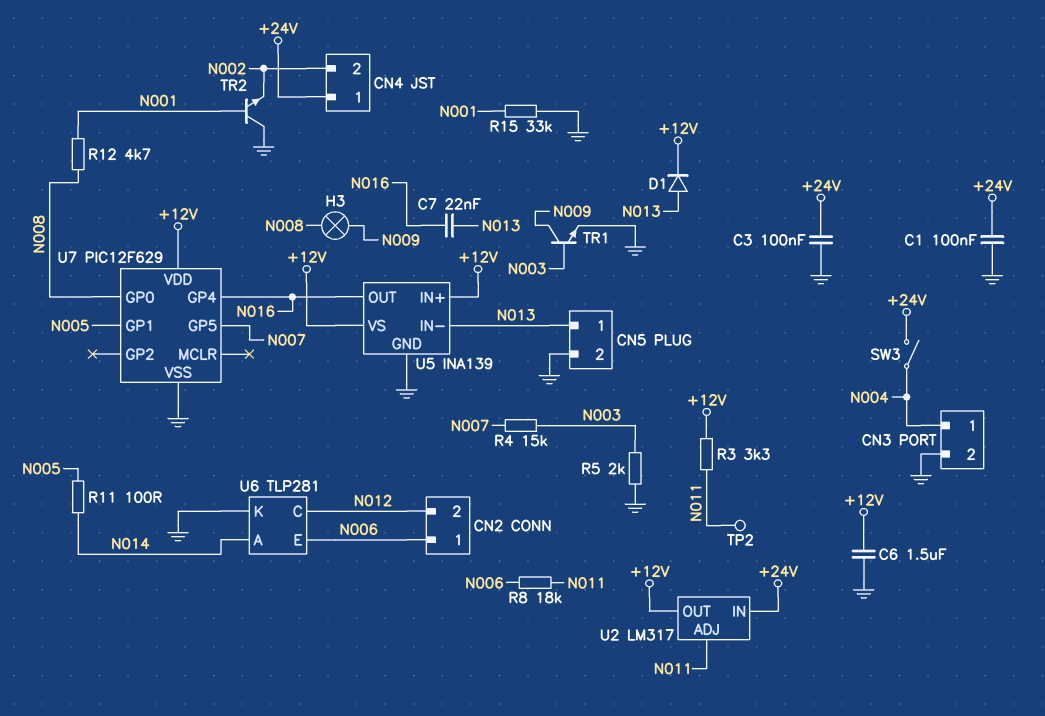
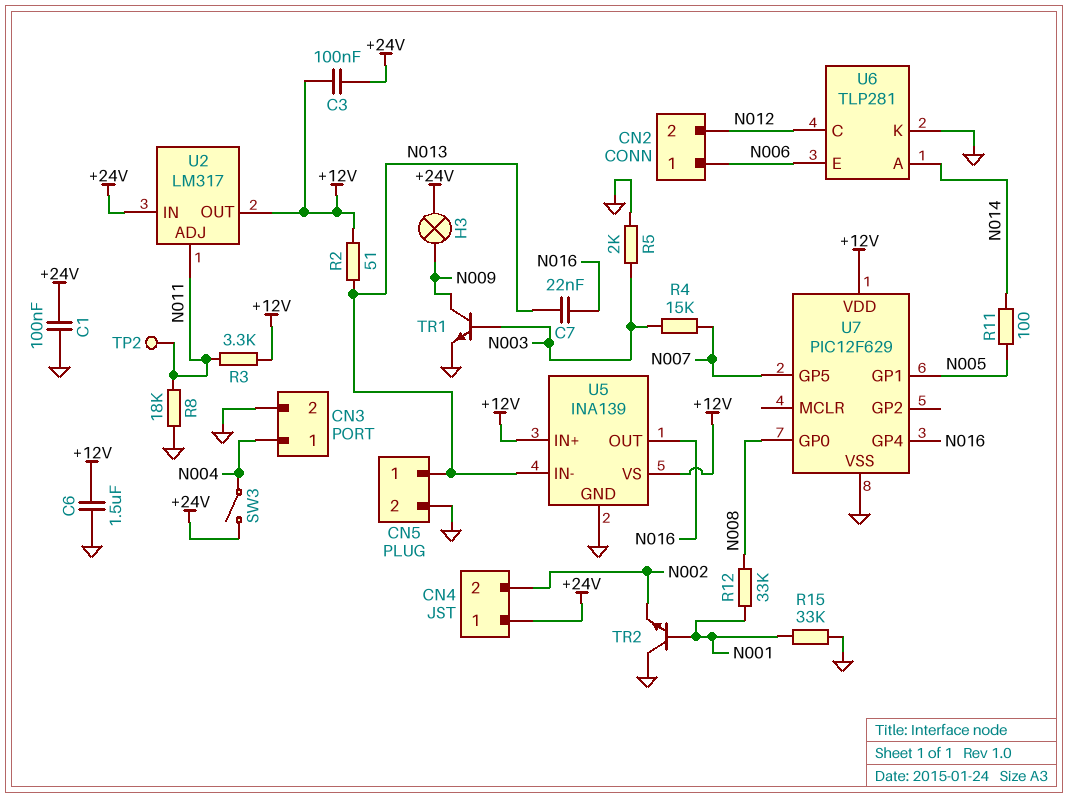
C3: 100nF (+24V, GND) -> 100nF (+12V, +24V)
D1: diode (A N013, K +12V) -> none
H3: lamp (N008, N009) -> lamp (+24V, N009)
R2: none -> 51 (+12V, N013)
R8: 18k (N006, N011) -> 18k (GND, N011)
R12: 4.7k (N001, N008) -> 33k (N001, N008)

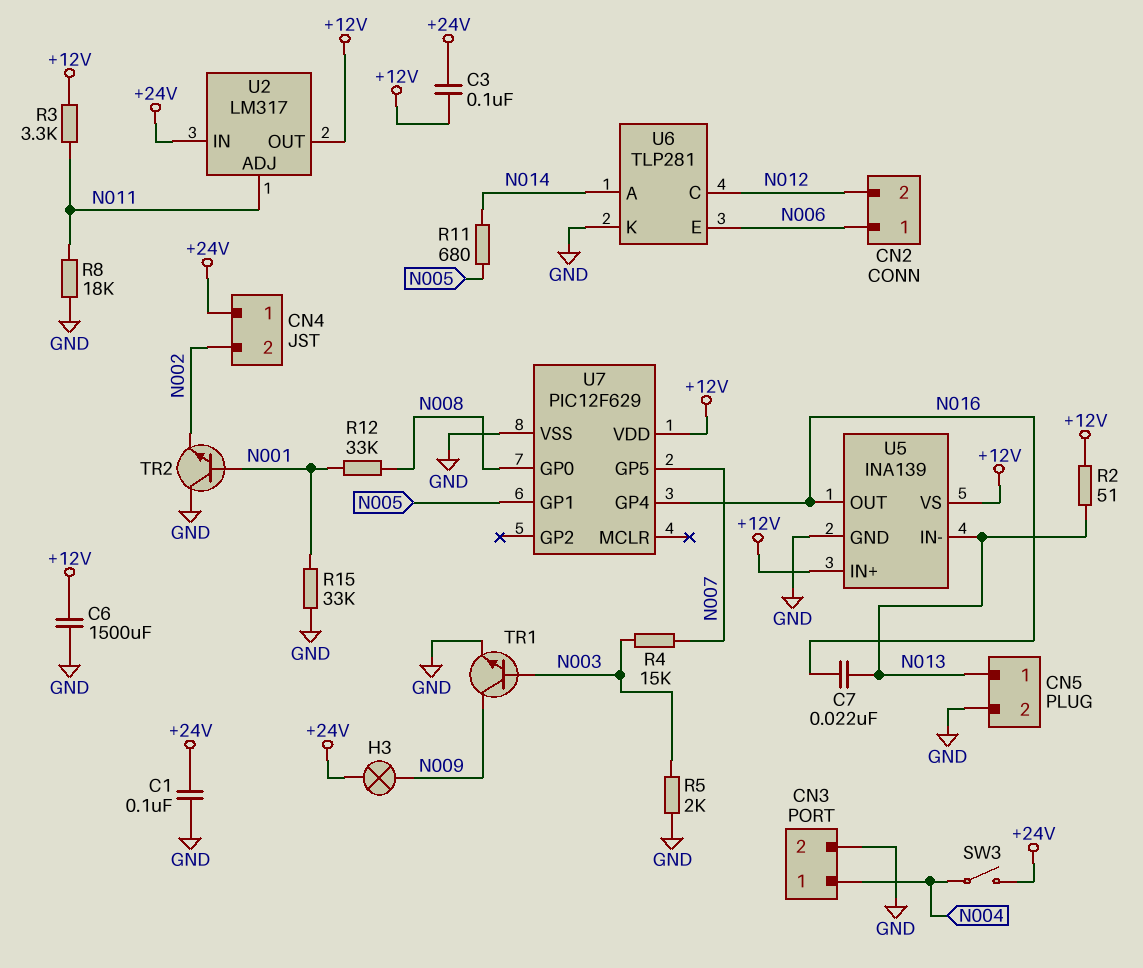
C6: 1.5uF (+12V, GND) -> 1500uF (+12V, GND)
R11: 100 (N005, N014) -> 680 (N005, N014)
TP2: test point (N011) -> none

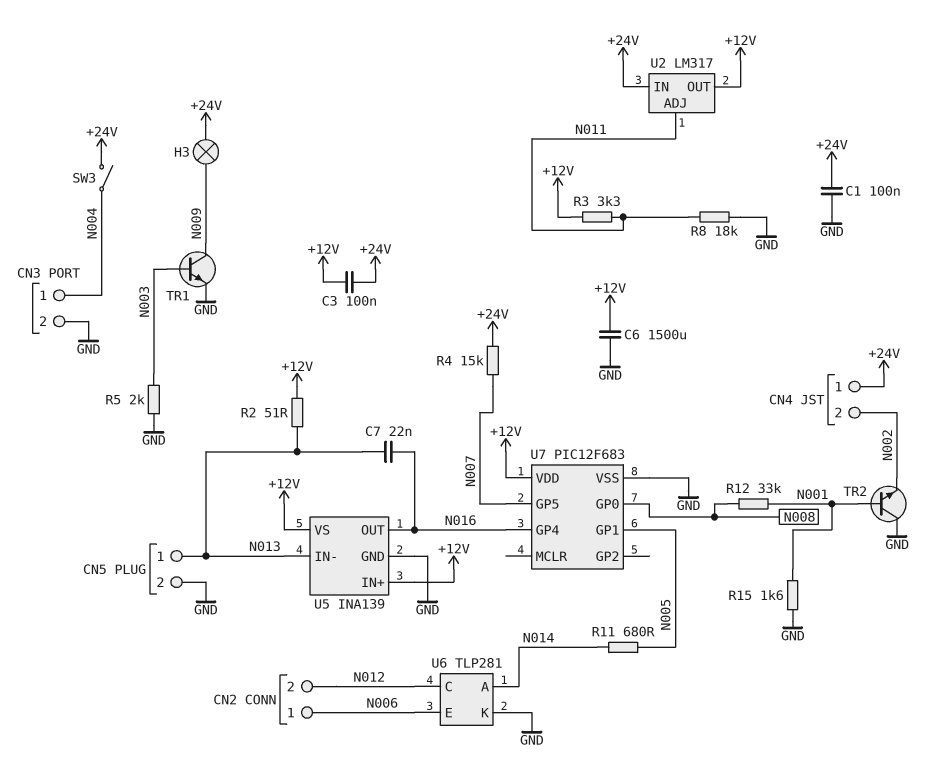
R4: 15k (N003, N007) -> 15k (+24V, N007)
R15: 33k (GND, N001) -> 1.6k (GND, N001)
U7: PIC12F629 -> PIC12F683

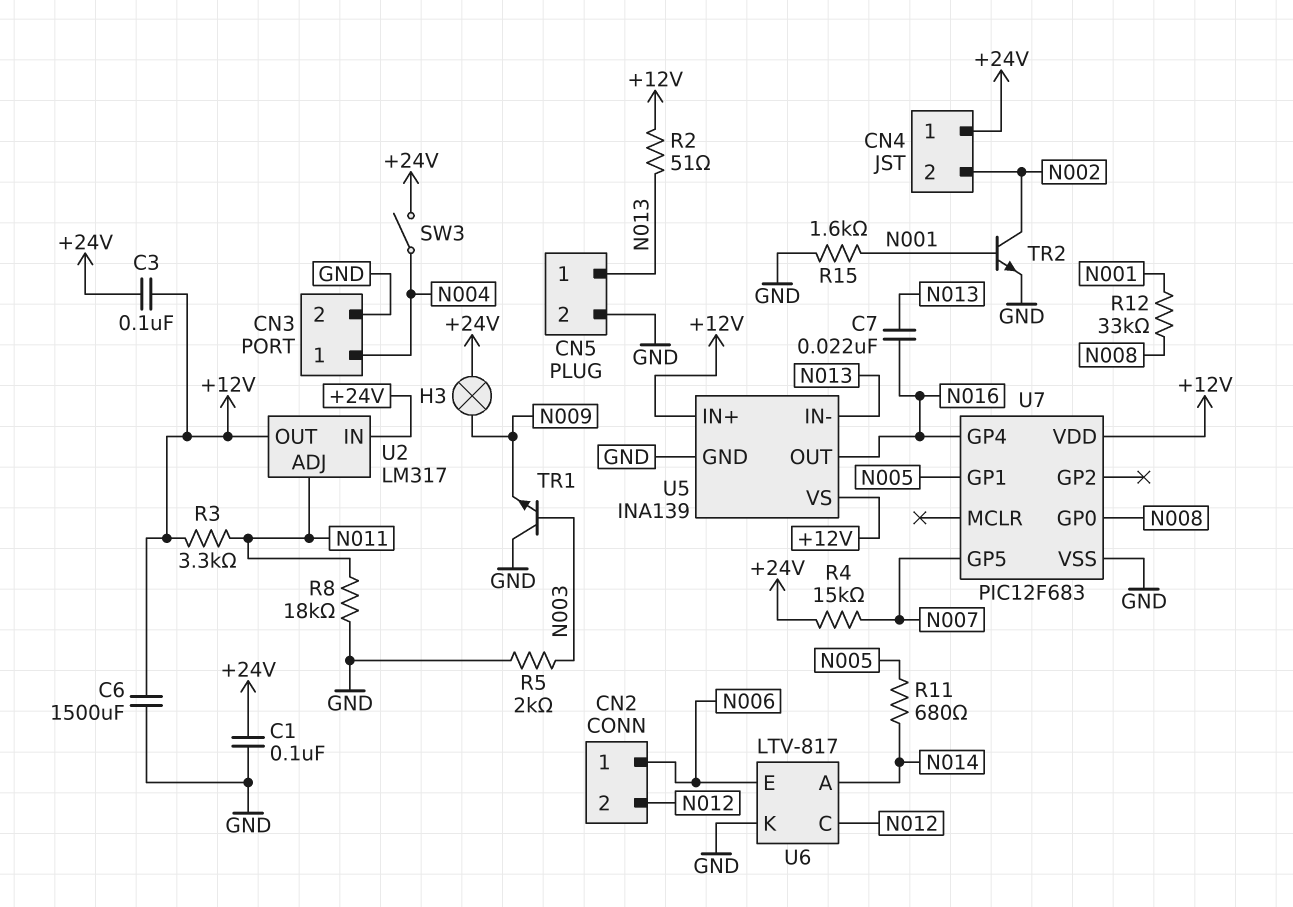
TR1: NPN (B N003, C N009, E GND) -> NPN (B N003, C GND, E N009)
TR2: NPN (B N001, C GND, E N002) -> NPN (B N001, C N002, E GND)
U6: TLP281 -> LTV-817

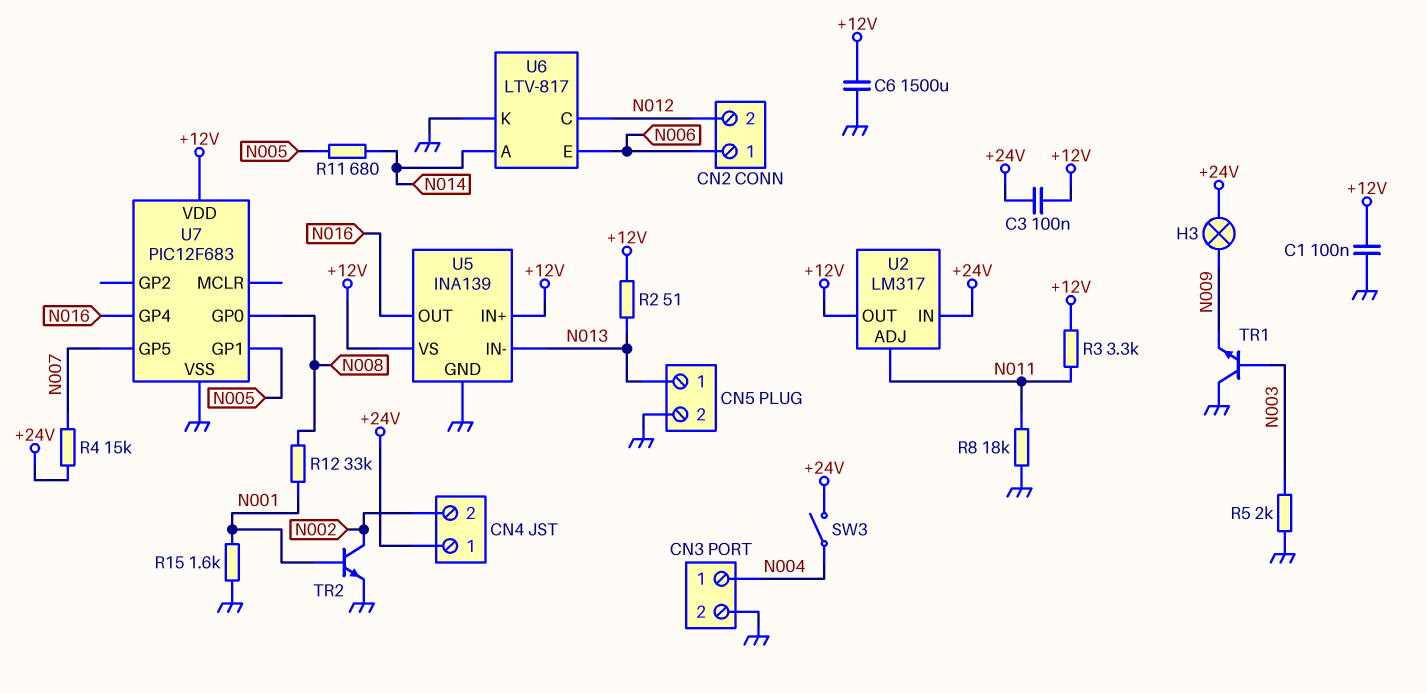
C1: 100nF (+24V, GND) -> 100nF (+12V, GND)
C7: 22nF (N013, N016) -> none

